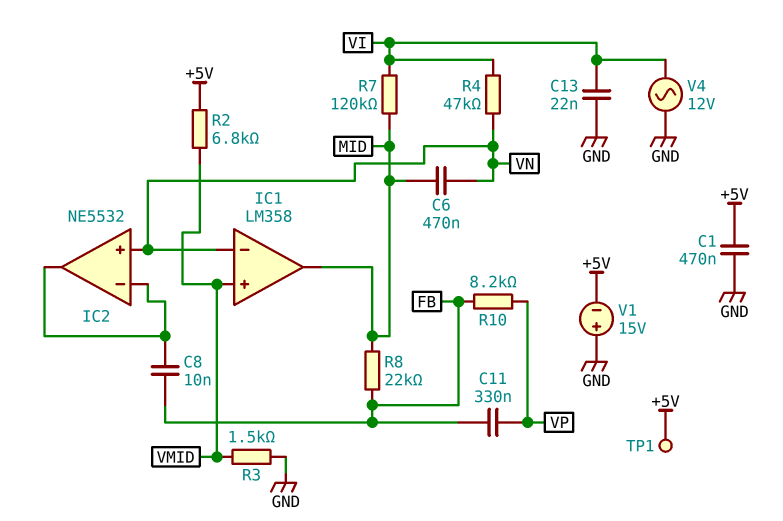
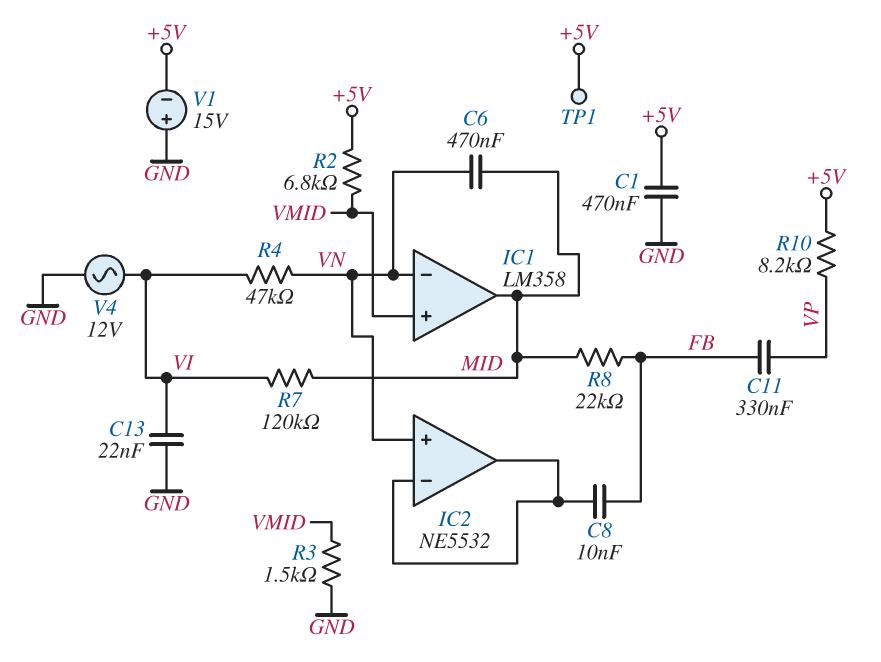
R10: 8.2k (FB, VP) -> 8.2k (+5V, VP)

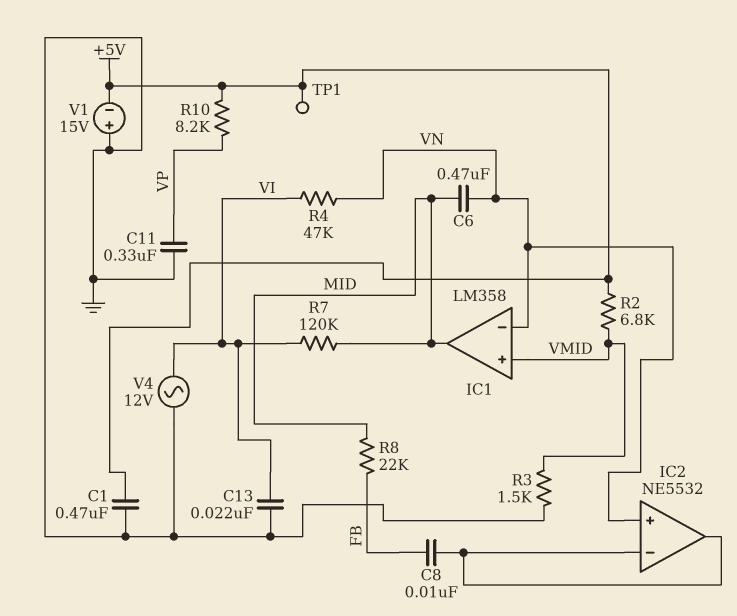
C11: 330nF (FB, VP) -> 330nF (GND, VP)

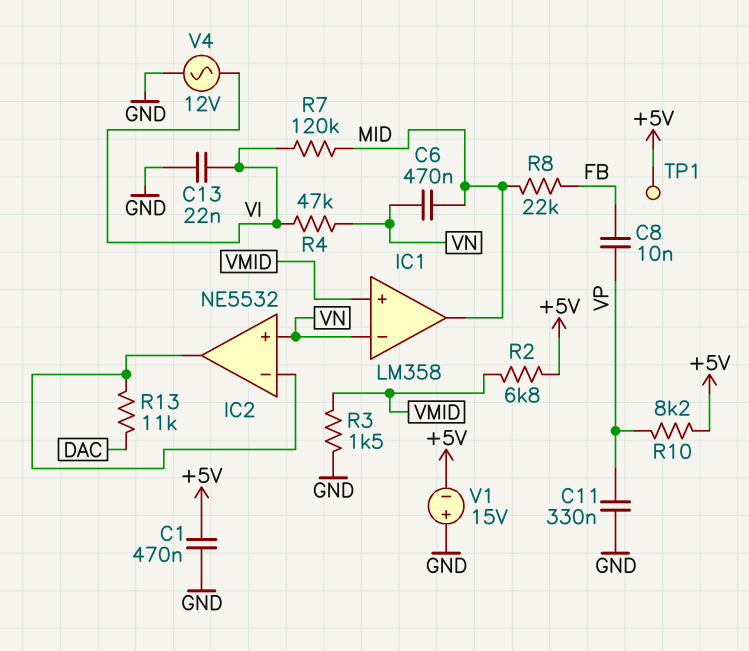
C8: 10nF (FB, IC2/in-) -> 10nF (FB, VP)
R13: none -> 11k (DAC, IC2/in-)

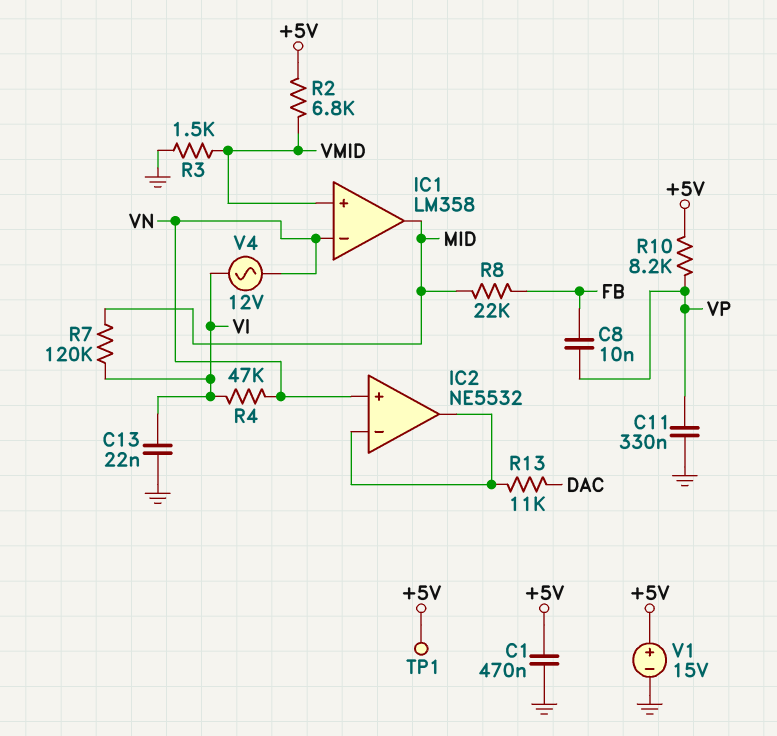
C6: 470nF (MID, VN) -> none
V1: 15V (plus GND, minus +5V) -> 15V (plus +5V, minus GND)
V4: AC 12V (GND, VI) -> AC 12V (VI, VN)

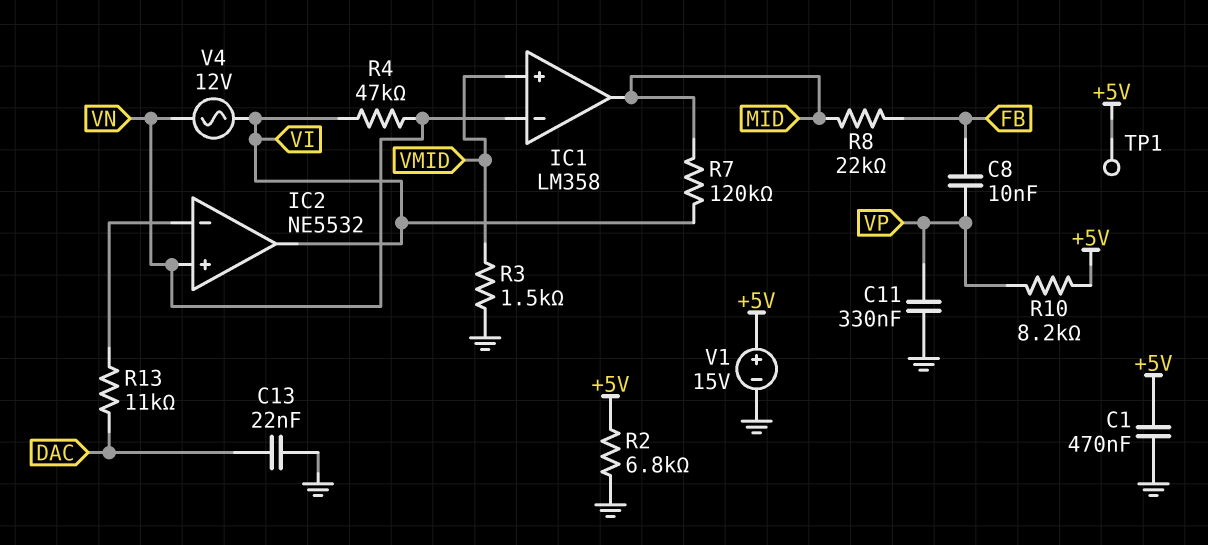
C13: 22nF (GND, VI) -> 22nF (DAC, GND)
IC2 pin out: IC2/in- -> VI
R2: 6.8k (+5V, VMID) -> 6.8k (+5V, GND)

